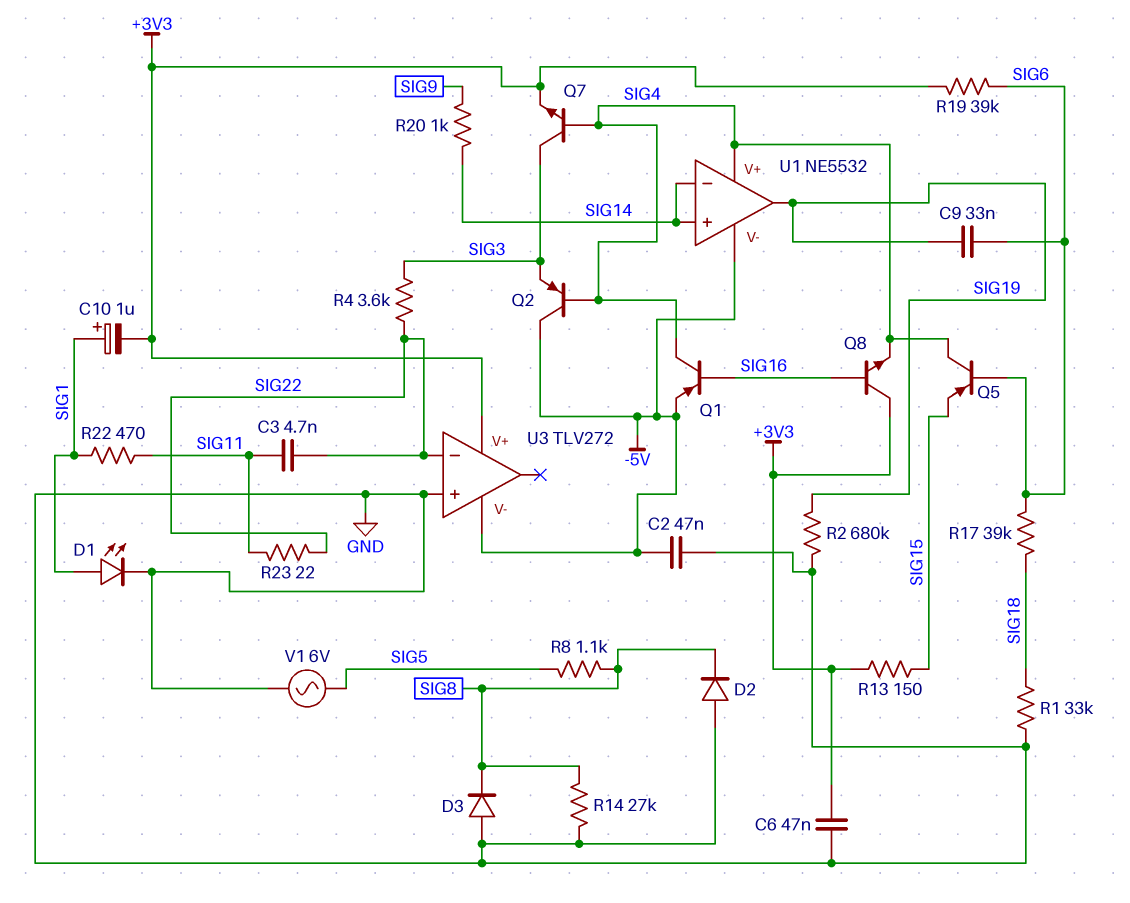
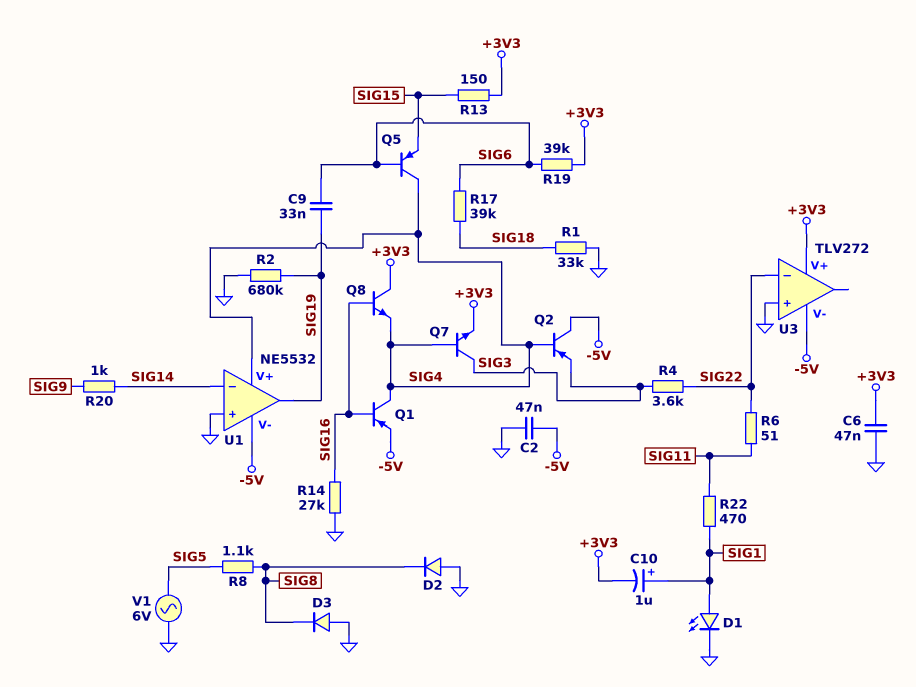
C3: 4.7nF (SIG11, SIG22) -> none
R6: none -> 51 (SIG11, SIG22)
R14: 27k (GND, SIG8) -> 27k (GND, SIG16)
R23: 22 (SIG11, SIG22) -> none
U1 pin in+: SIG14 -> GND

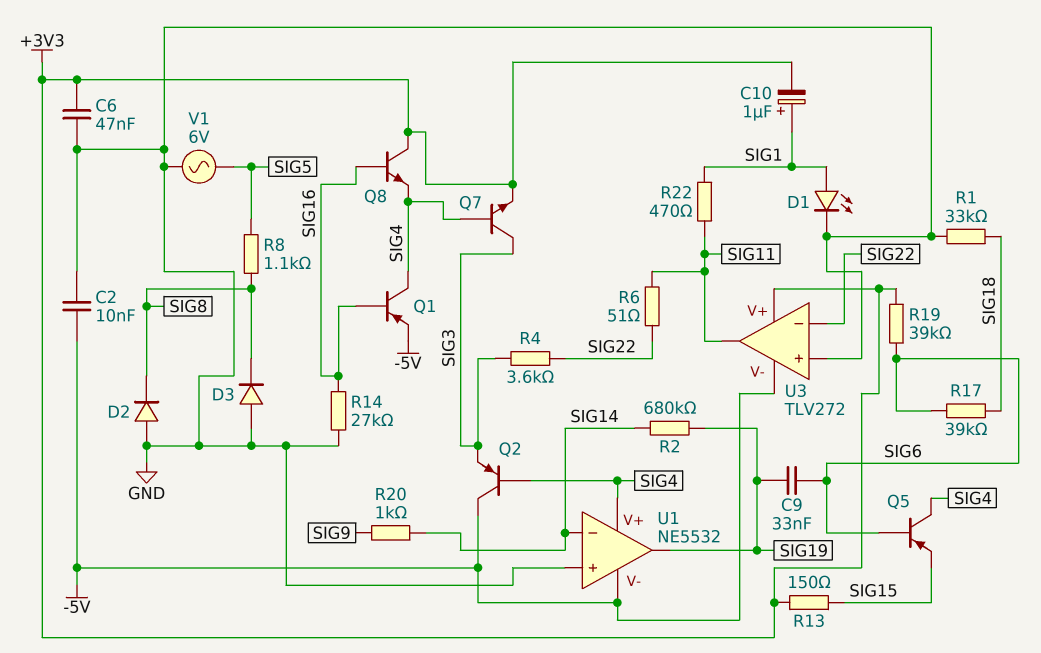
C2: 47nF (-5V, GND) -> 10nF (-5V, GND)
R2: 680k (GND, SIG19) -> 680k (SIG14, SIG19)
U3 pin out: none -> SIG11

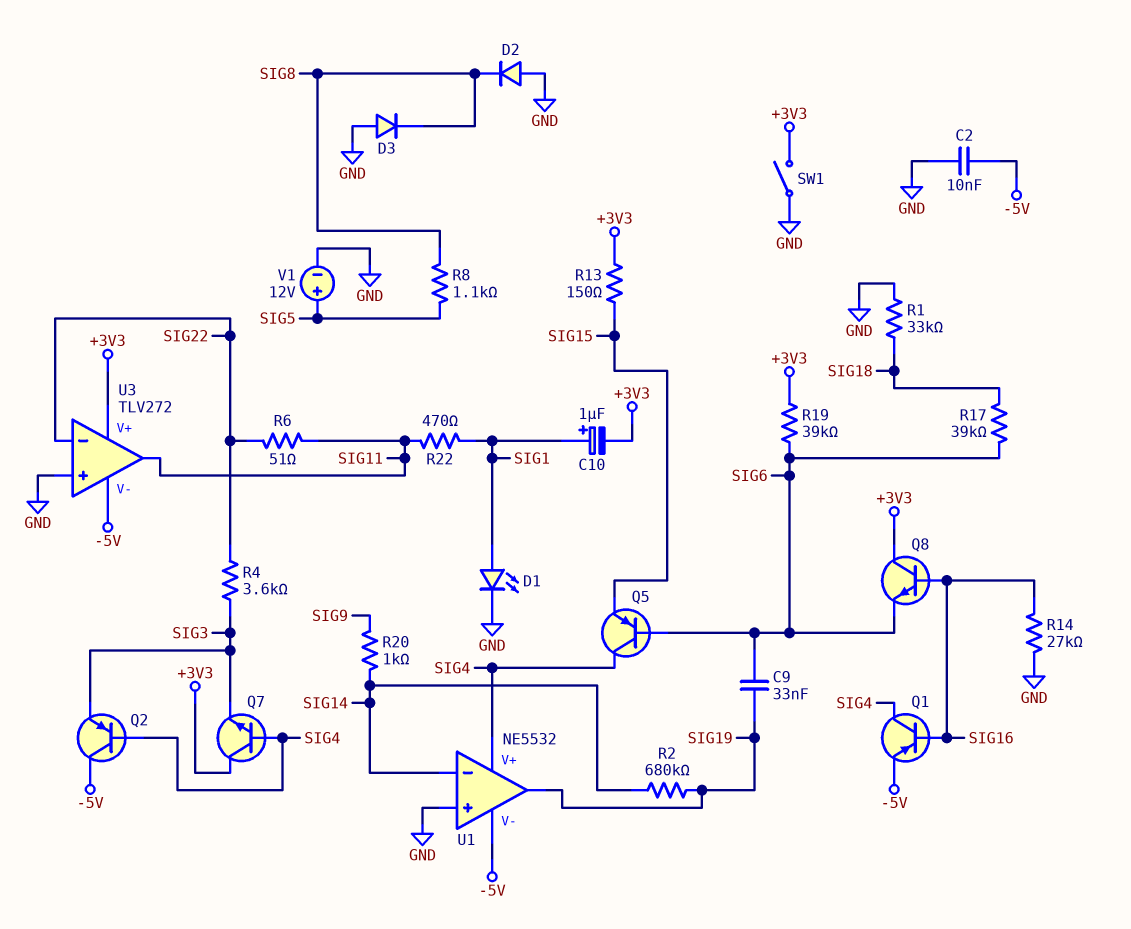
C6: 47nF (+3V3, GND) -> none
Q7: NPN (B SIG4, C SIG3, E +3V3) -> NPN (B SIG4, C +3V3, E SIG3)
Q8: NPN (B SIG16, C +3V3, E SIG4) -> NPN (B SIG16, C +3V3, E SIG6)
SW1: none -> switch (+3V3, GND)
V1: AC 6V (GND, SIG5) -> 12V (plus SIG5, minus GND)

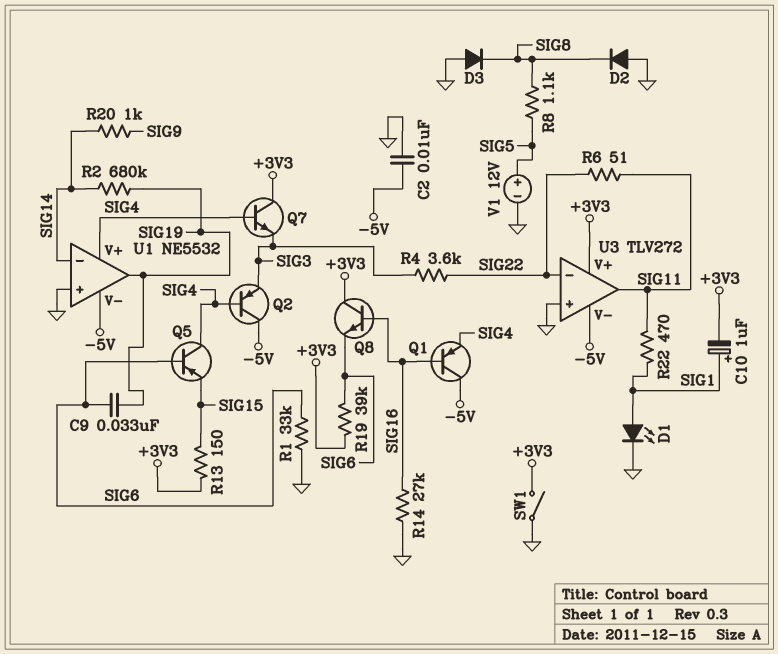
Q1: PNP (B SIG16, C SIG4, E -5V) -> PNP (B SIG16, C -5V, E SIG4)
R1: 33k (GND, SIG18) -> 33k (GND, SIG6)
R17: 39k (SIG6, SIG18) -> none

